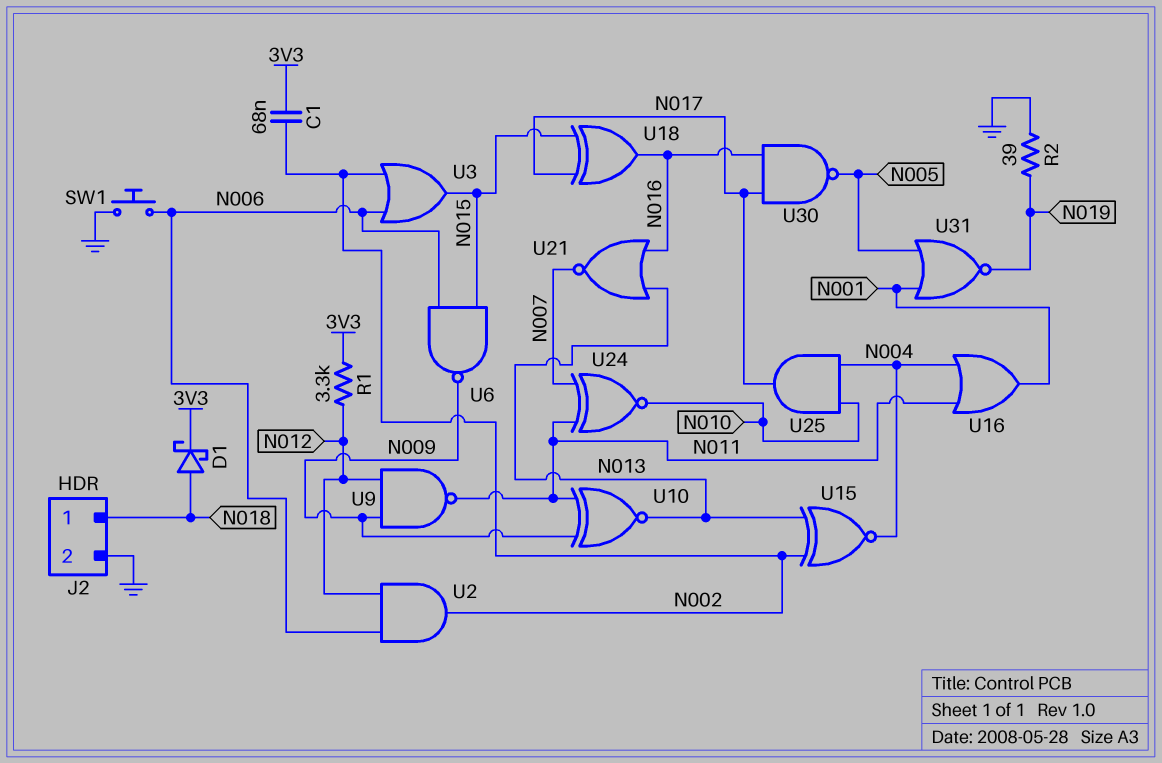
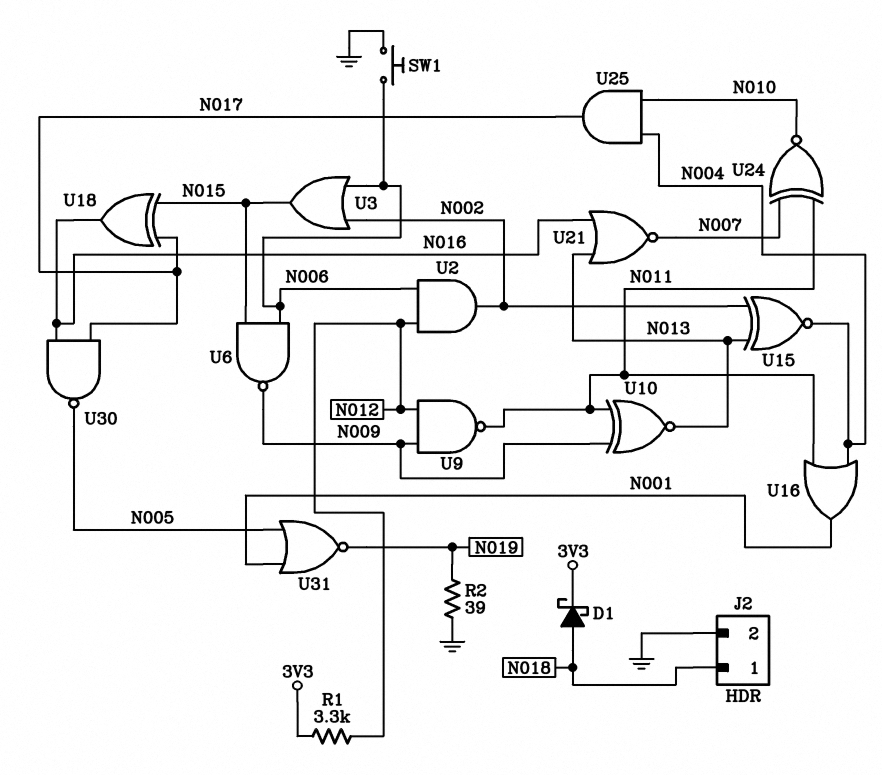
C1: 68nF (3V3, N002) -> none

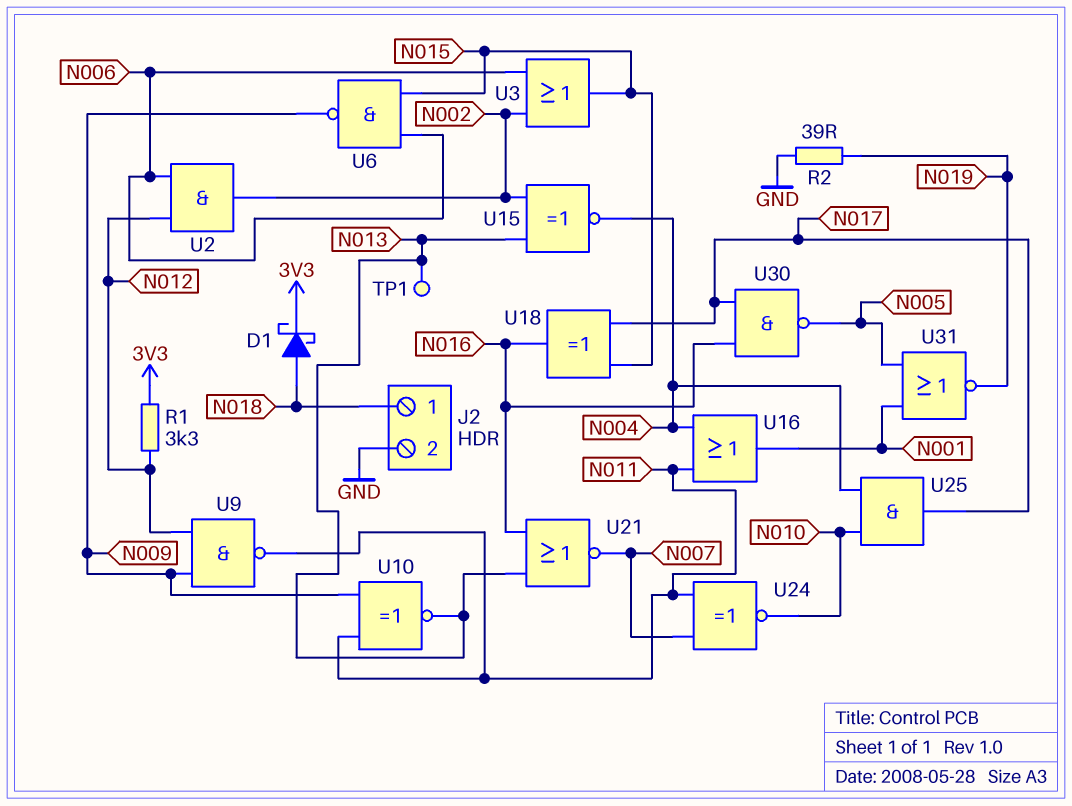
SW1: button (GND, N006) -> none
TP1: none -> test point (N013)

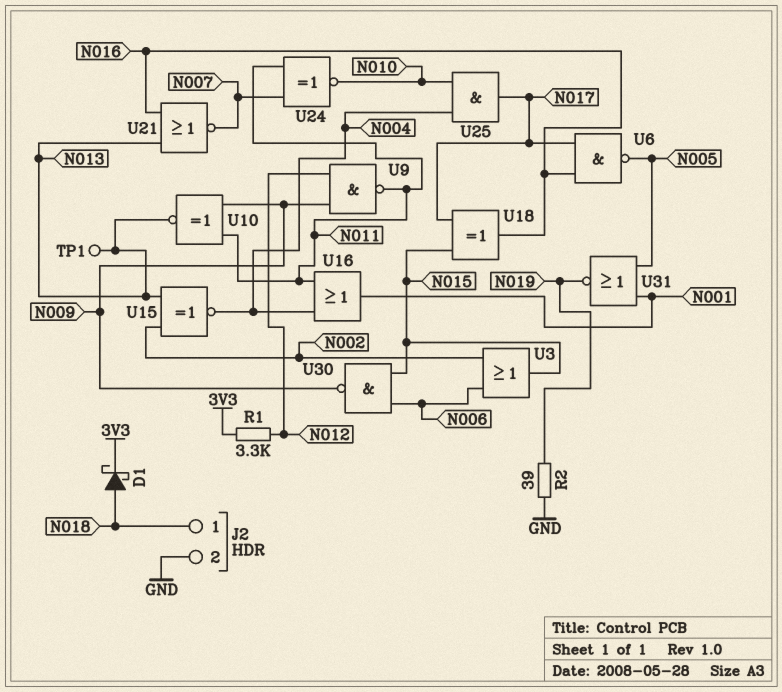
U2: AND (in N006, in N012, out N002) -> none
U6: NAND (in N006, in N015, out N009) -> NAND (in N016, in N017, out N005)
U30: NAND (in N016, in N017, out N005) -> NAND (in N006, in N015, out N009)

